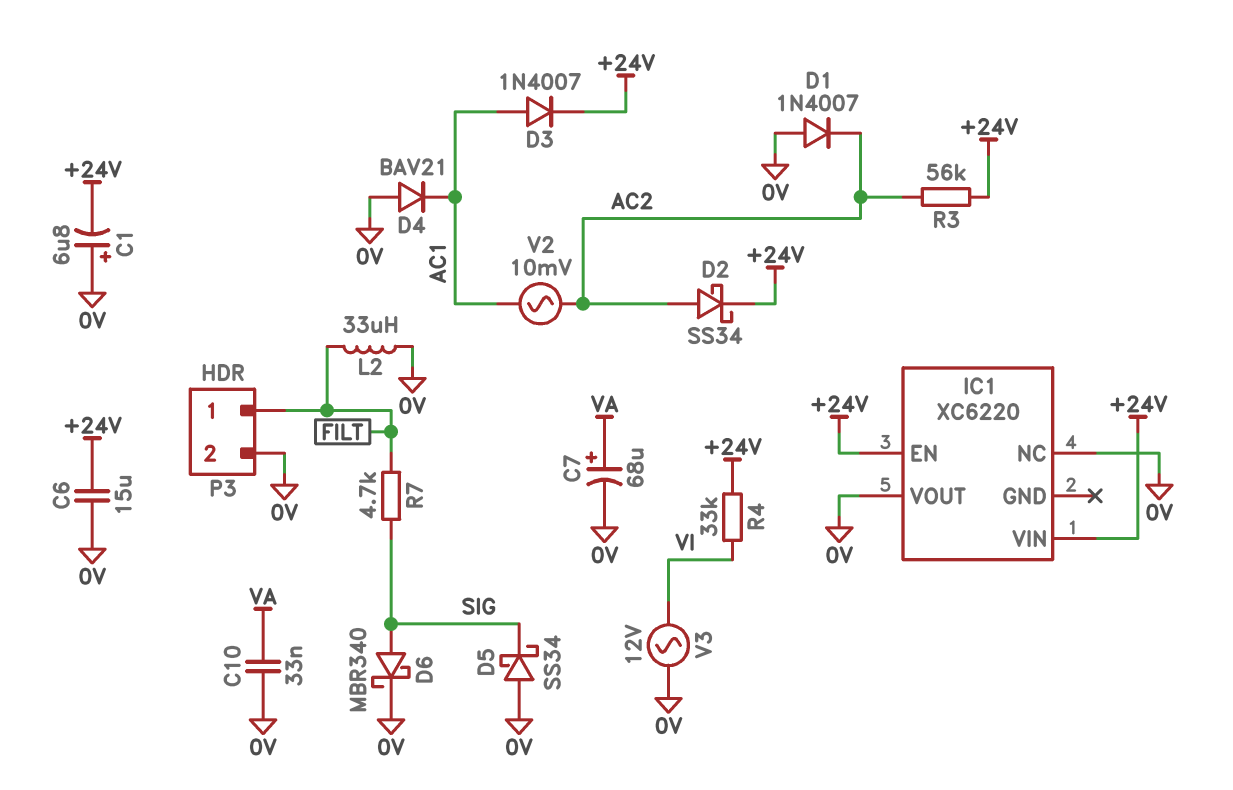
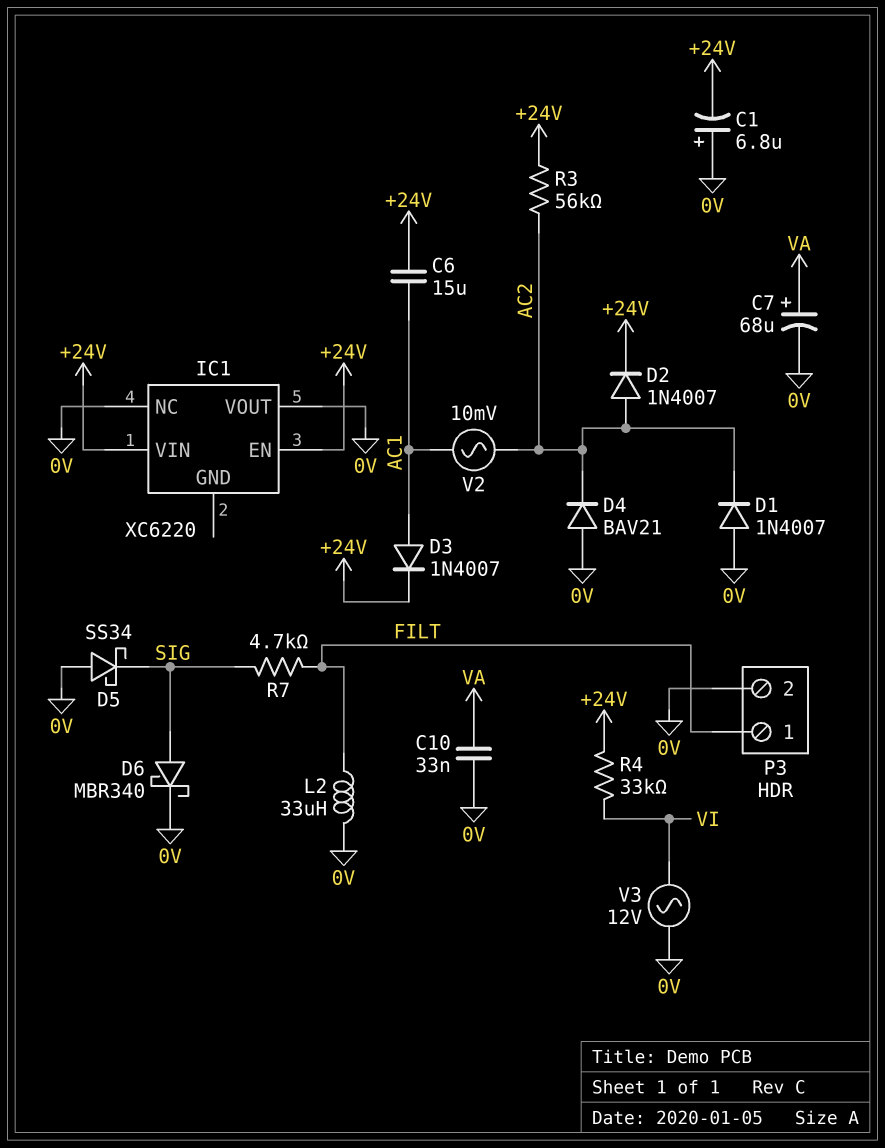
C6: 15uF (+24V, 0V) -> 15uF (+24V, AC1)
D2: schottky SS34 (A AC2, K +24V) -> diode 1N4007 (A AC2, K +24V)
D4: diode BAV21 (A 0V, K AC1) -> diode BAV21 (A 0V, K AC2)

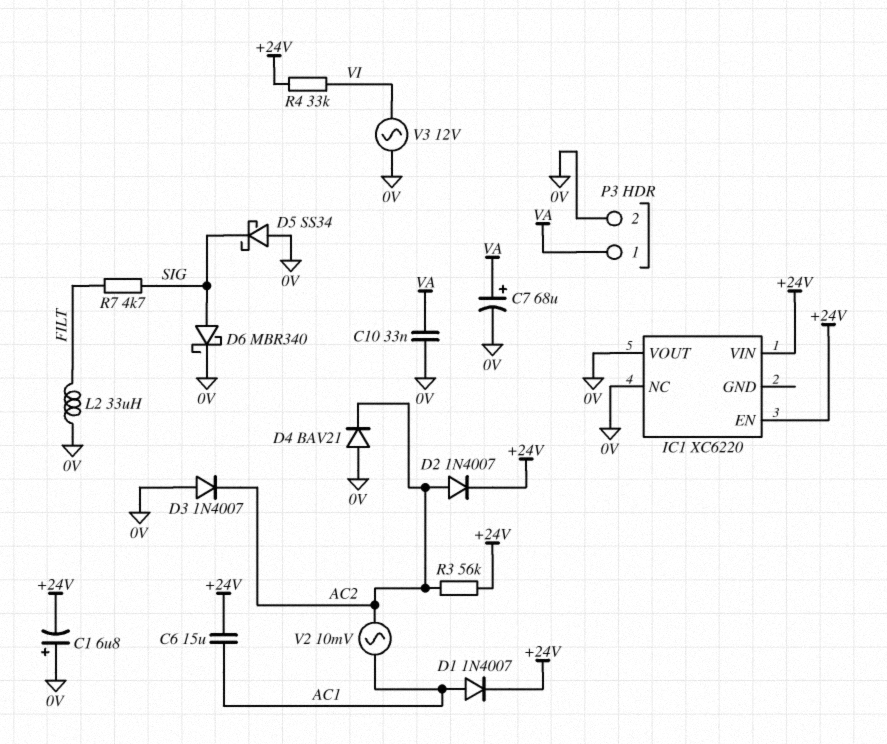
D1: diode 1N4007 (A 0V, K AC2) -> diode 1N4007 (A AC1, K +24V)
D3: diode 1N4007 (A AC1, K +24V) -> diode 1N4007 (A 0V, K AC2)
P3 pin 1: FILT -> VA

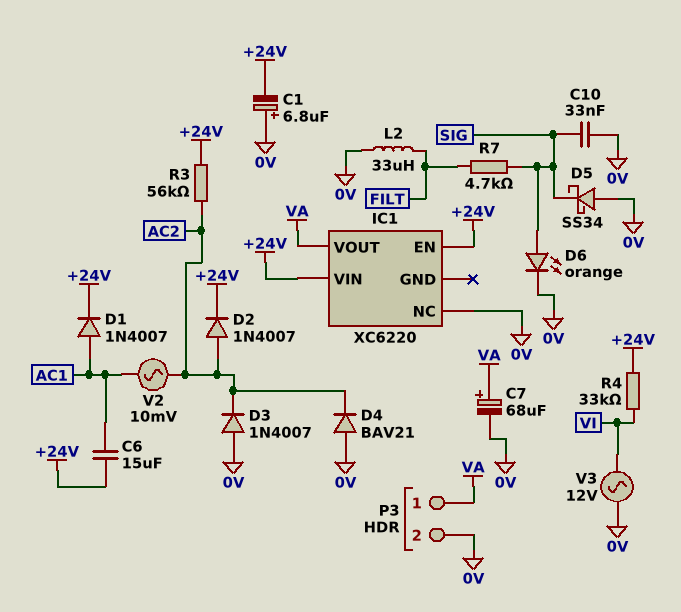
C10: 33nF (0V, VA) -> 33nF (0V, SIG)
D6: schottky MBR340 (A SIG, K 0V) -> LED orange (A SIG, K 0V)
IC1 pin VOUT: 0V -> VA

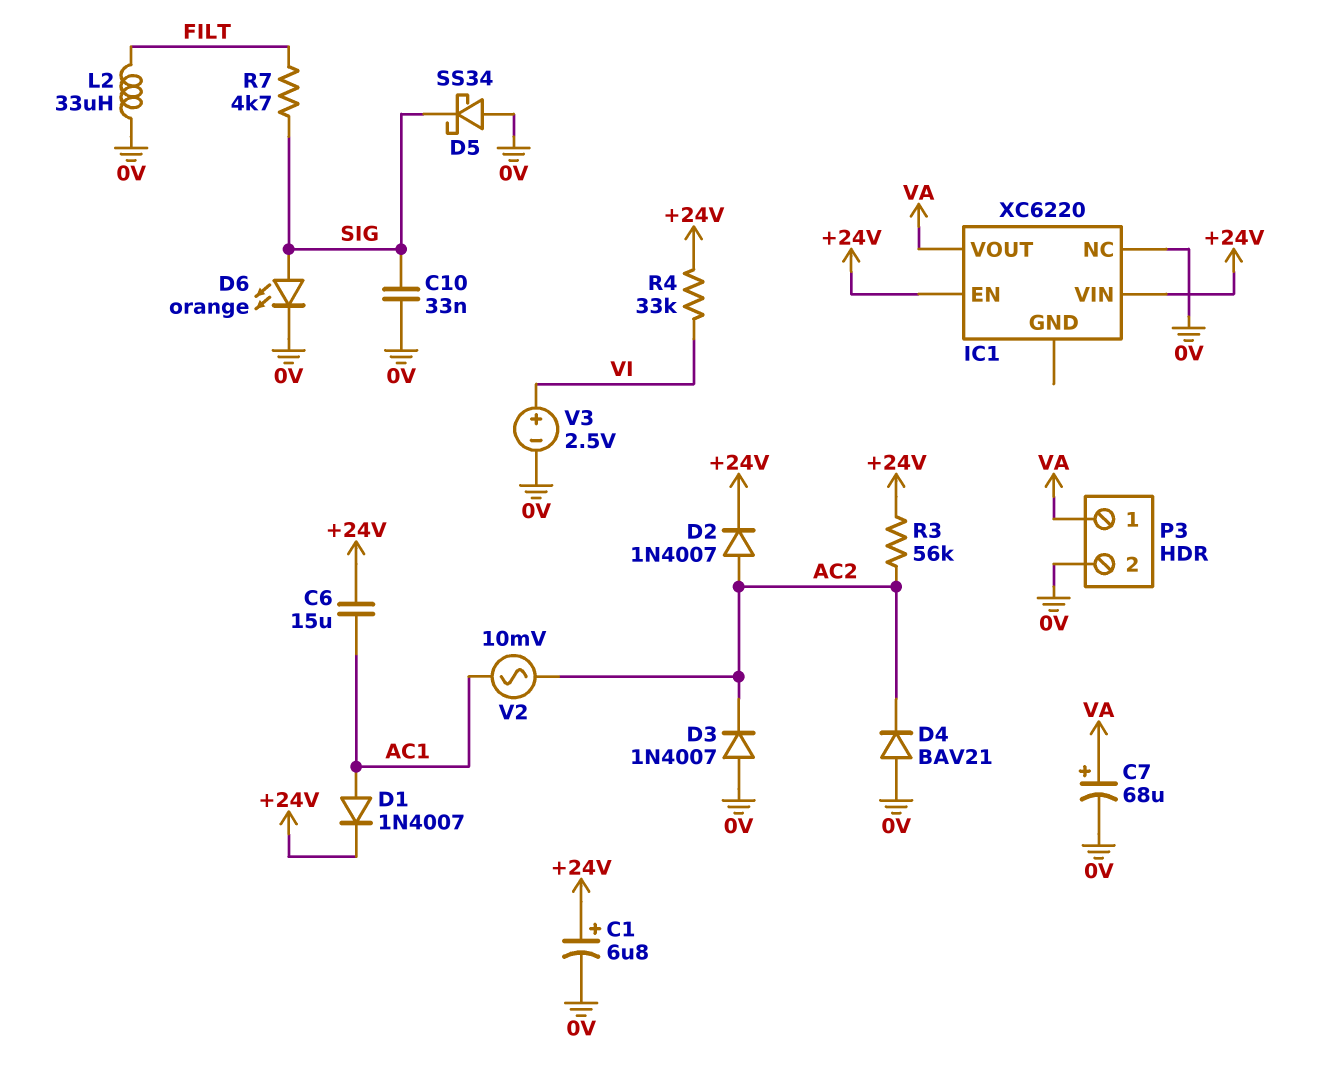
C1: 6.8uF (plus 0V, minus +24V) -> 6.8uF (plus +24V, minus 0V)
V3: AC 12V (0V, VI) -> 2.5V (plus VI, minus 0V)

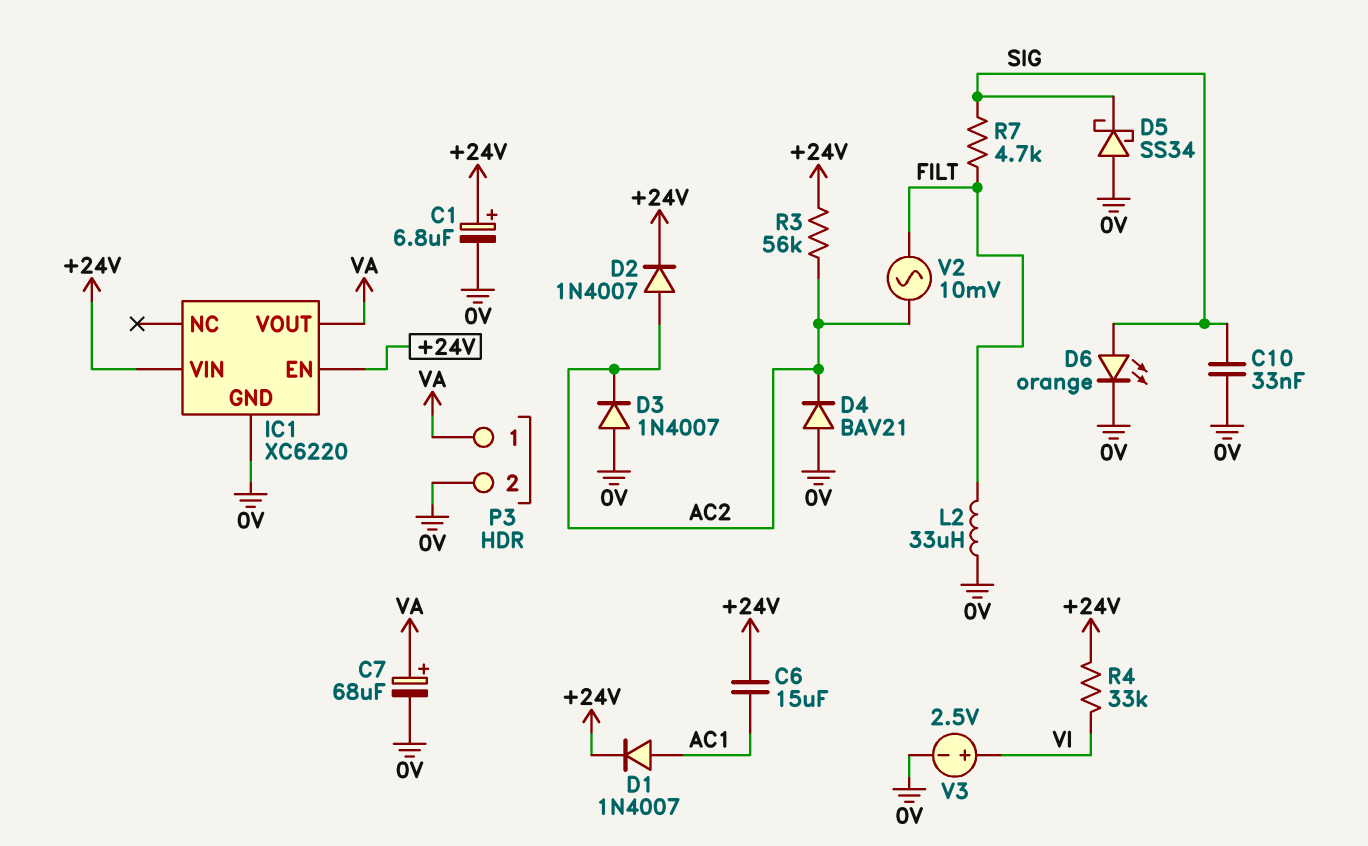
IC1 pin GND: none -> 0V
IC1 pin NC: 0V -> none
V2: AC 10mV (AC1, AC2) -> AC 10mV (AC2, FILT)

